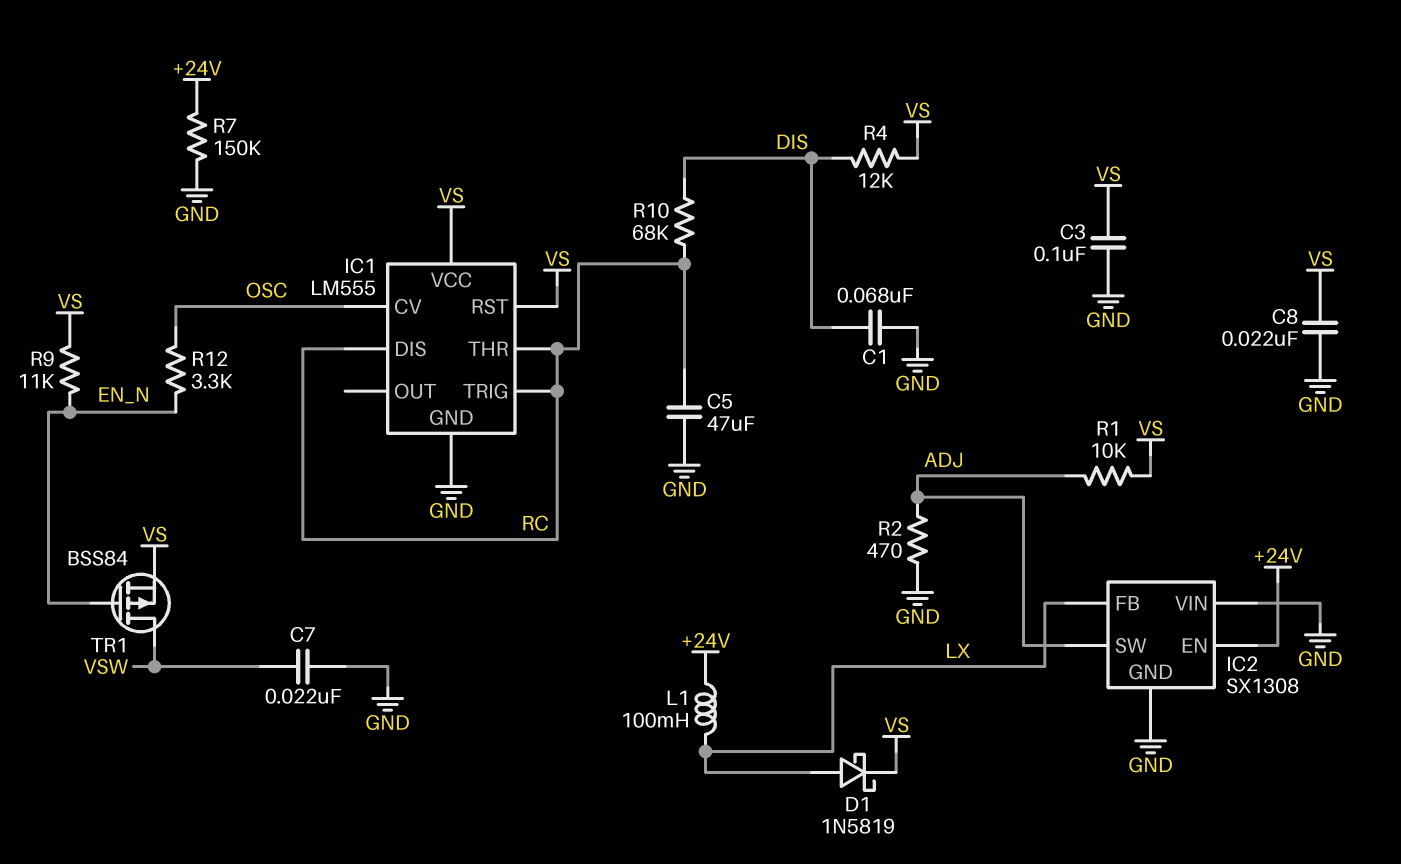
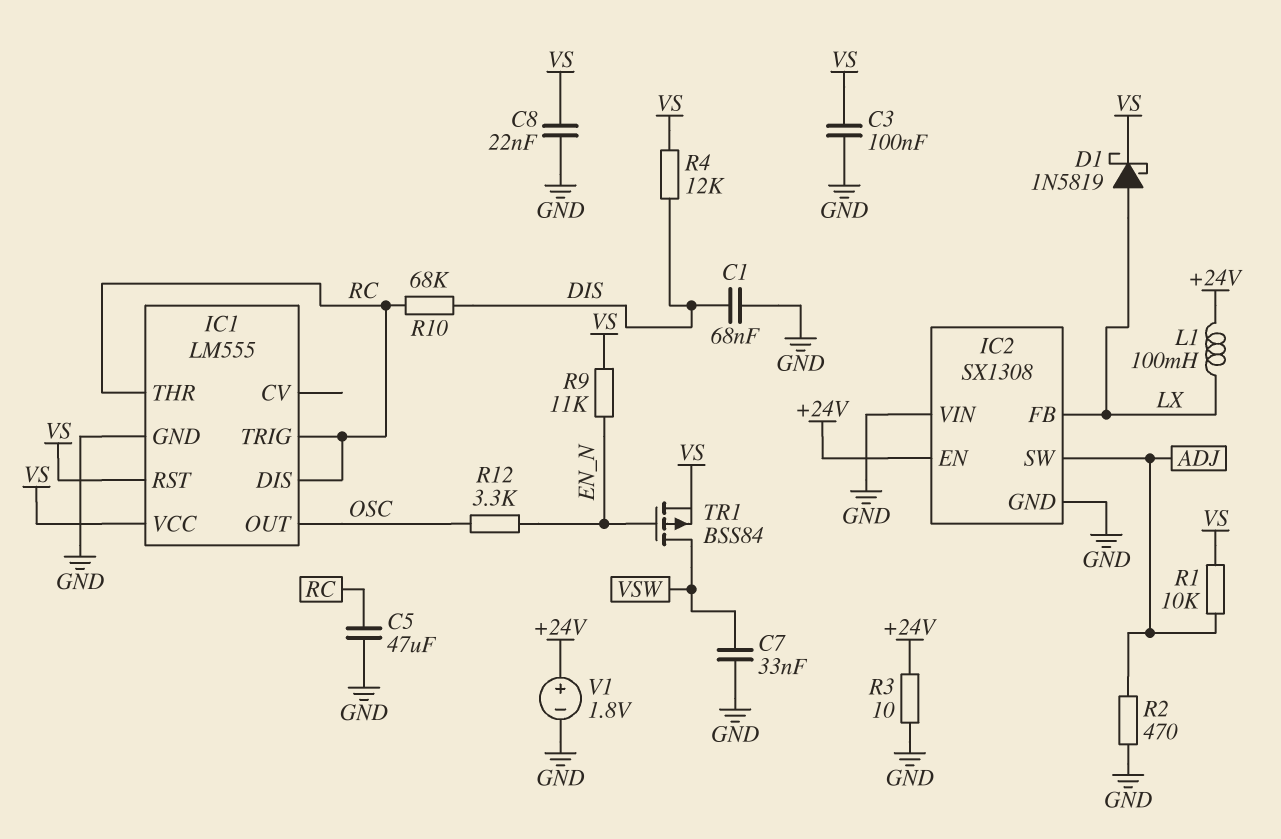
C7: 22nF (GND, VSW) -> 33nF (GND, VSW)
IC1 pin CV: OSC -> none
IC1 pin OUT: none -> OSC
R3: none -> 10 (+24V, GND)
R7: 150k (+24V, GND) -> none
V1: none -> 1.8V (plus +24V, minus GND)

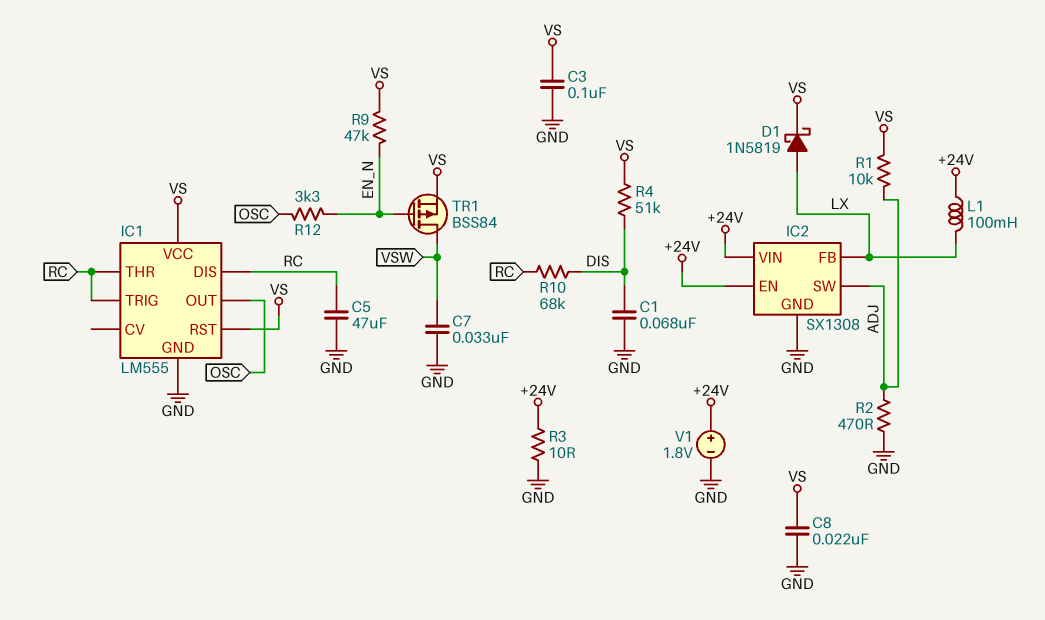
IC2 pin VIN: GND -> +24V
R4: 12k (DIS, VS) -> 51k (DIS, VS)
R9: 11k (EN_N, VS) -> 47k (EN_N, VS)

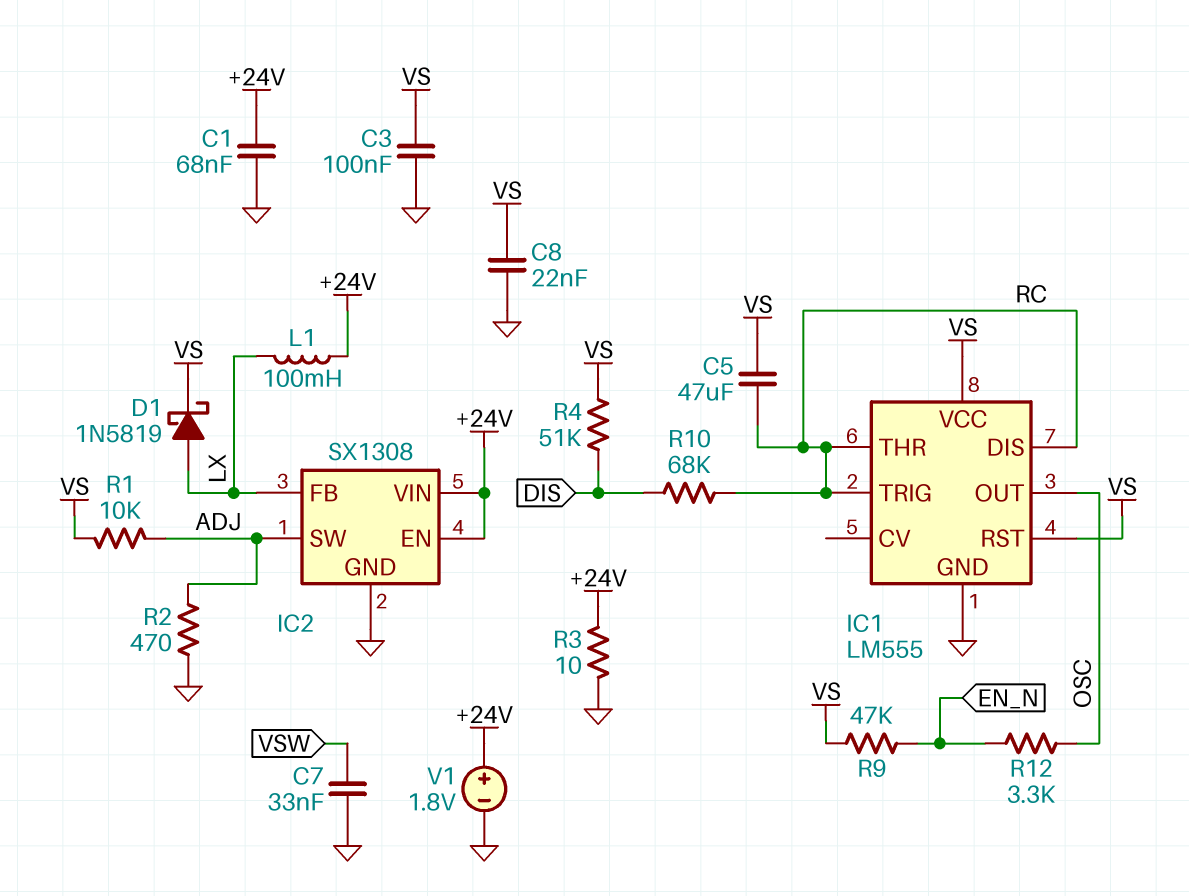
C1: 68nF (DIS, GND) -> 68nF (+24V, GND)
C5: 47uF (GND, RC) -> 47uF (RC, VS)
TR1: PMOS BSS84 (G EN_N, D VSW, S VS) -> none

